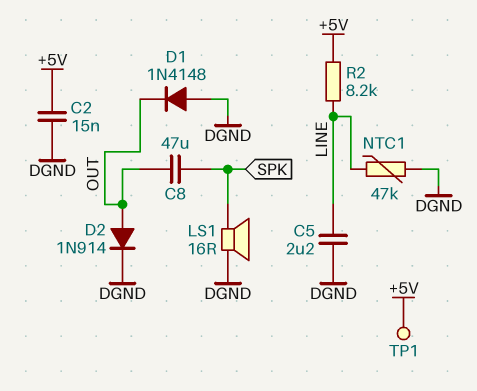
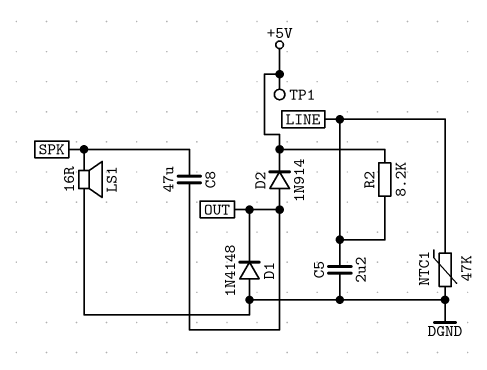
C2: 15nF (+5V, DGND) -> none
D2: diode 1N914 (A OUT, K DGND) -> diode 1N914 (A OUT, K +5V)

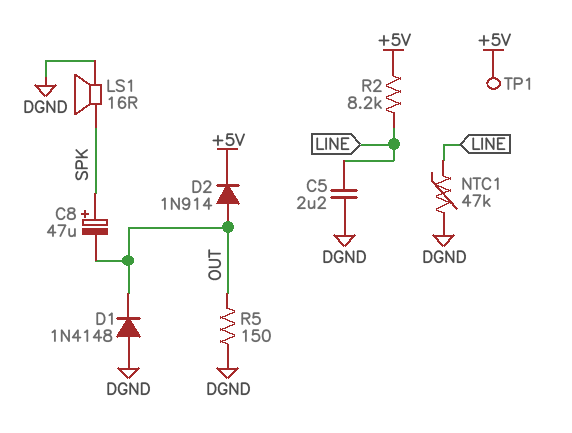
C8: 47uF (OUT, SPK) -> 47uF (plus SPK, minus OUT)
R5: none -> 150 (DGND, OUT)

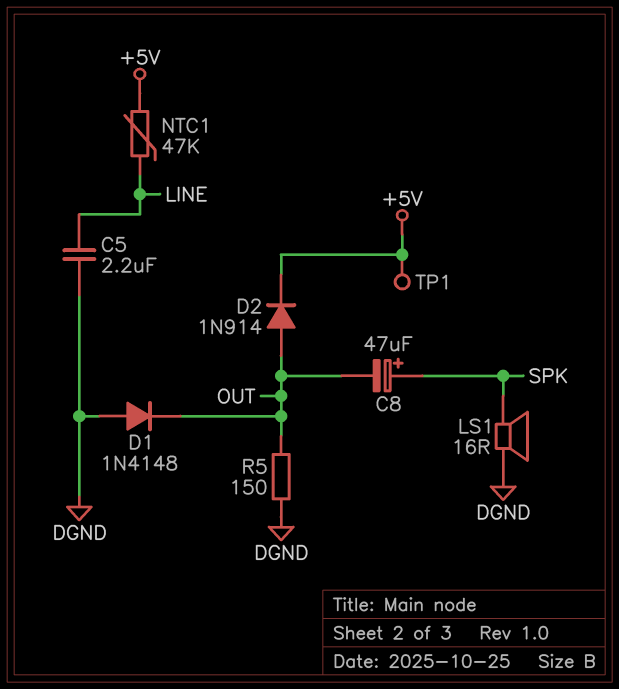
NTC1: 47k (DGND, LINE) -> 47k (+5V, LINE)
R2: 8.2k (+5V, LINE) -> none

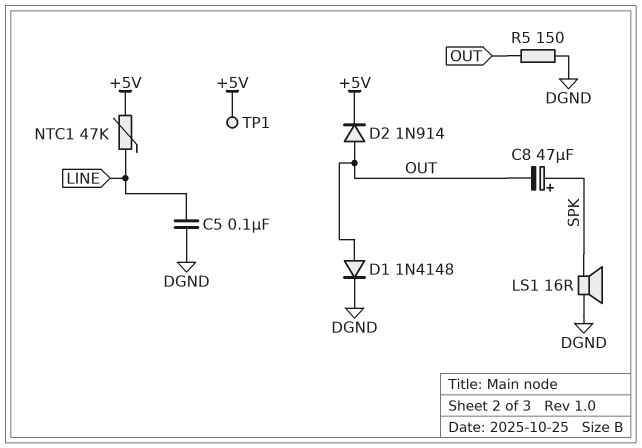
C5: 2.2uF (DGND, LINE) -> 100nF (DGND, LINE)
D1: diode 1N4148 (A DGND, K OUT) -> diode 1N4148 (A OUT, K DGND)

